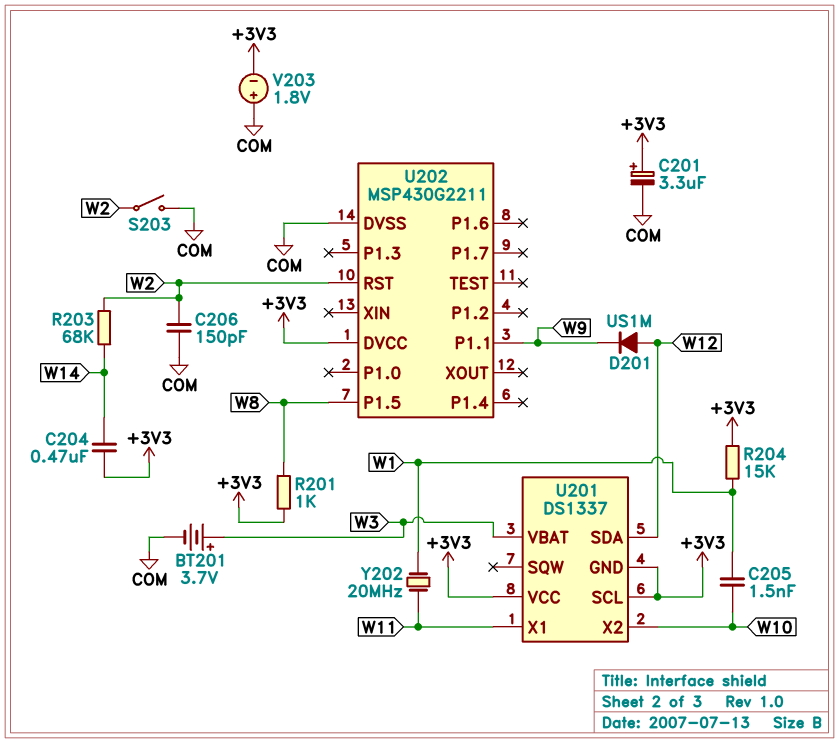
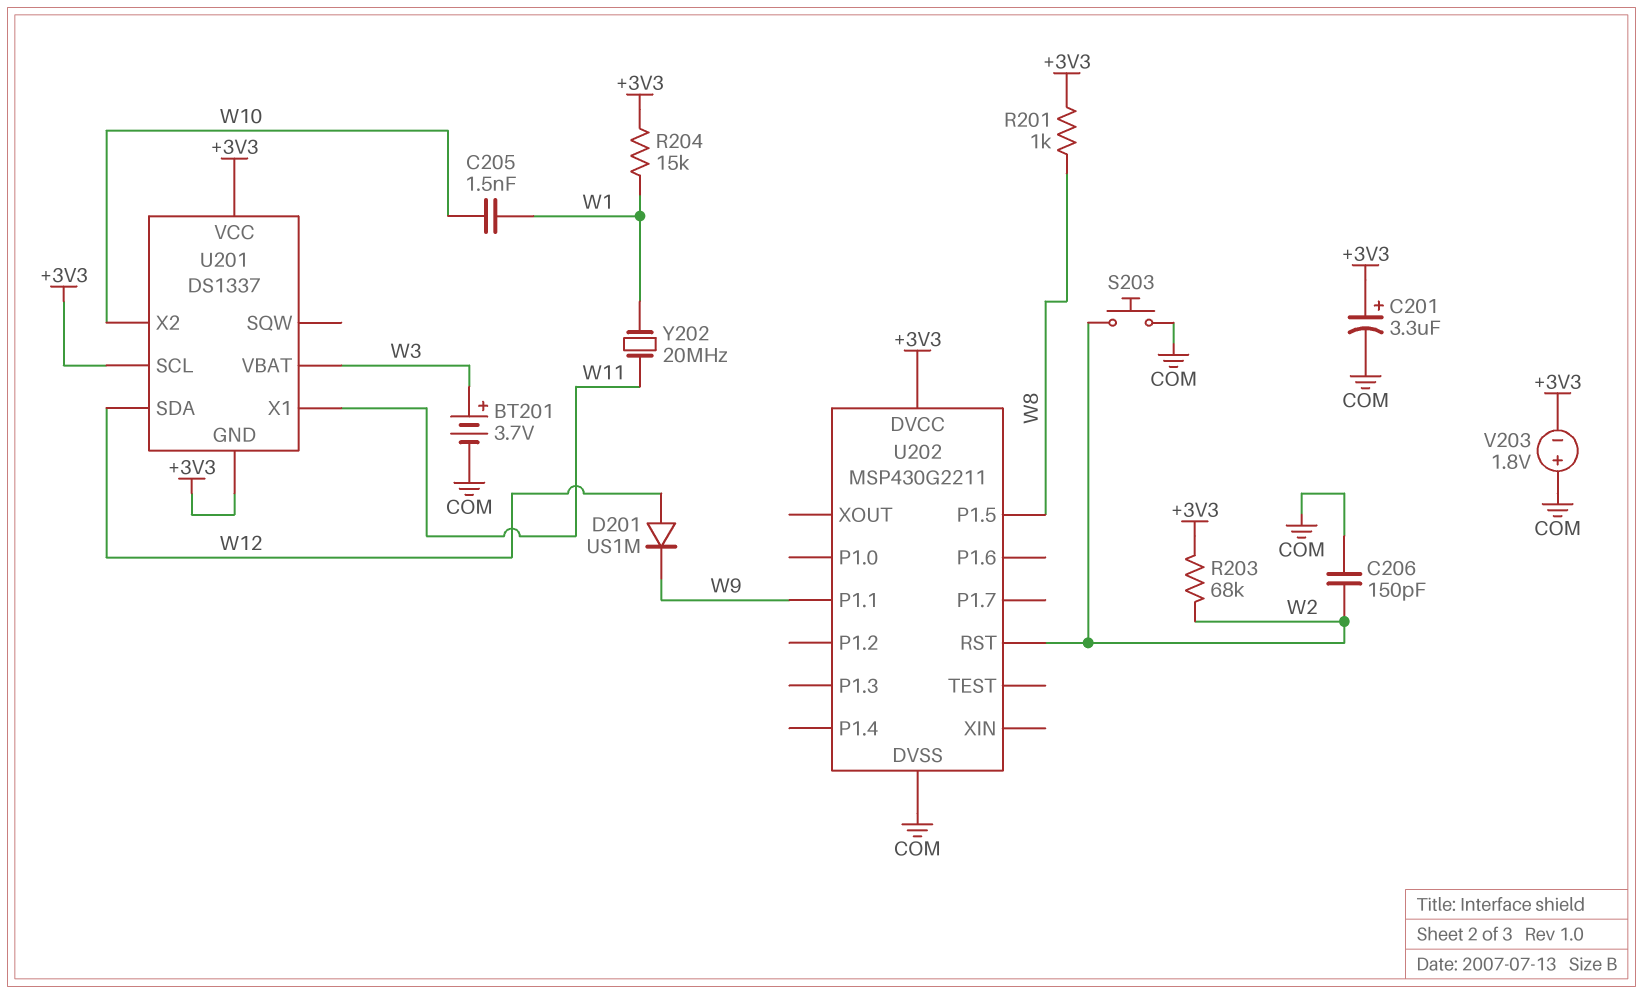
C204: 470nF (+3V3, W14) -> none
R203: 68k (W2, W14) -> 68k (+3V3, W2)
S203: switch (COM, W2) -> button (COM, W2)

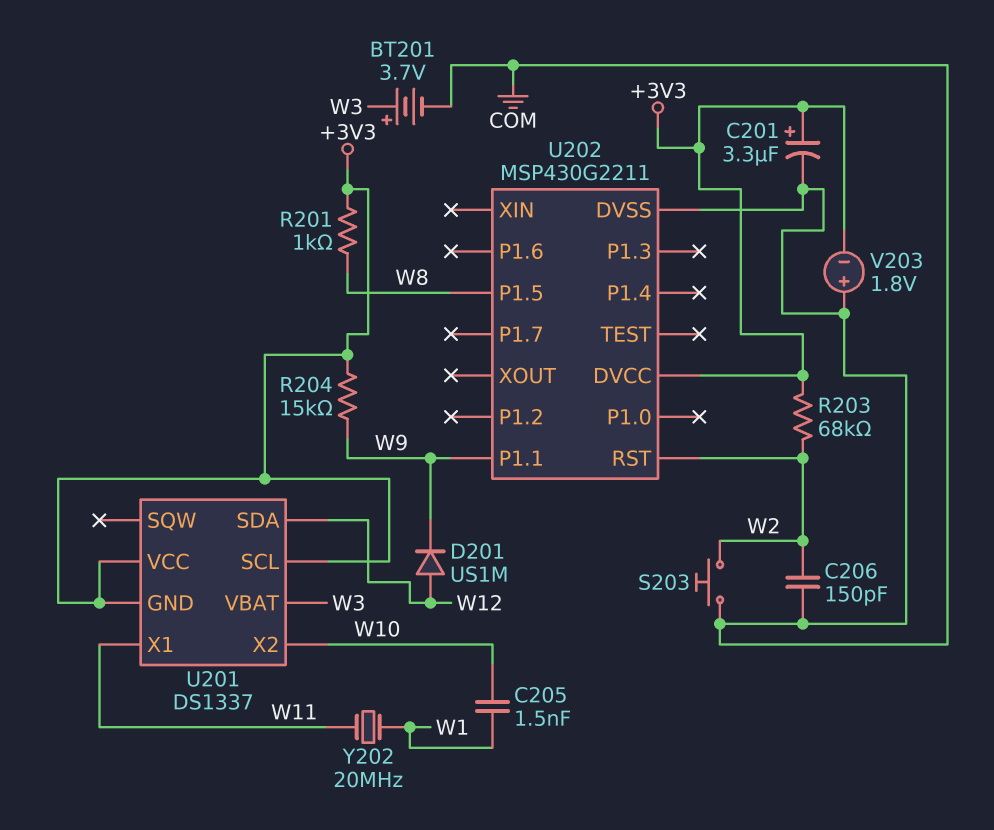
R204: 15k (+3V3, W1) -> 15k (+3V3, W9)

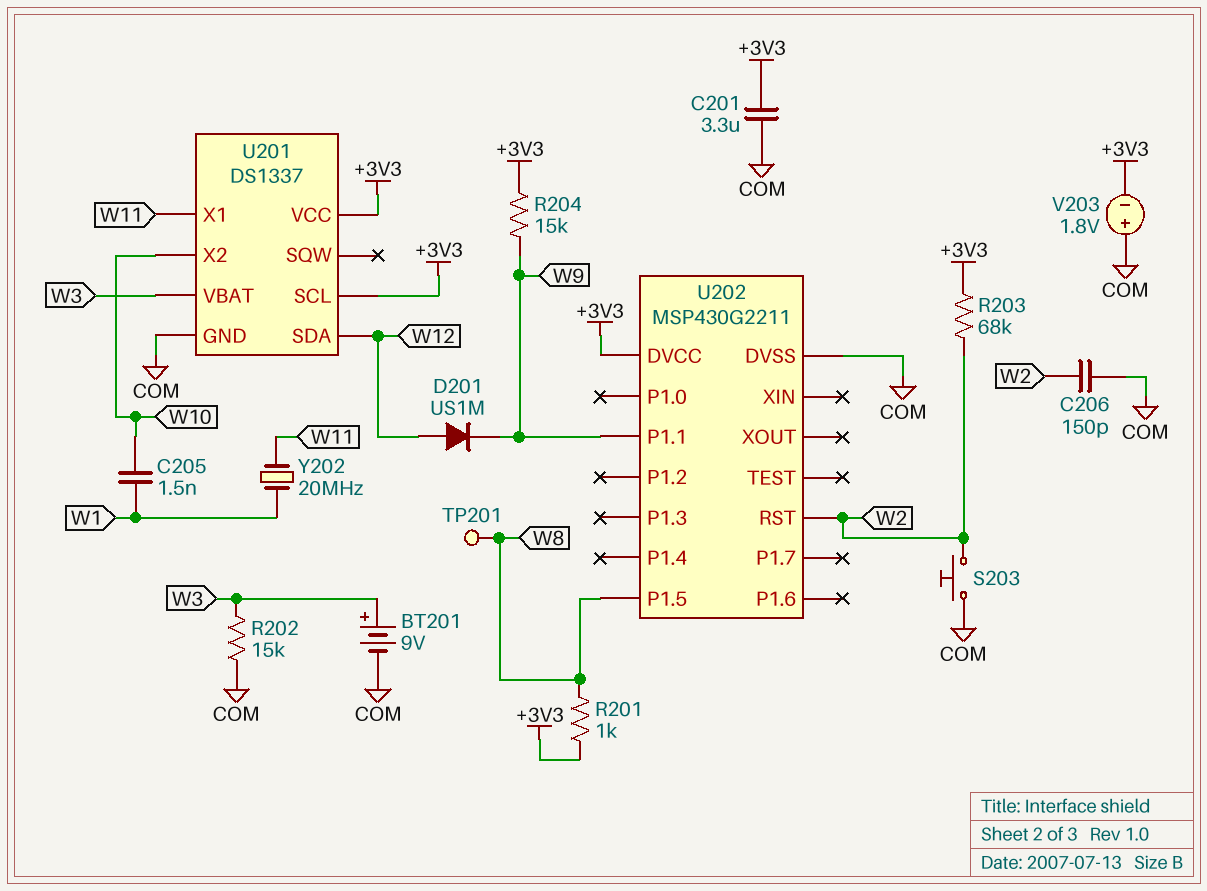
BT201: 3.7V (plus W3, minus COM) -> 9V (plus W3, minus COM)
C201: 3.3uF (plus +3V3, minus COM) -> 3.3uF (+3V3, COM)
R202: none -> 15k (COM, W3)
TP201: none -> test point (W8)
U201 pin GND: +3V3 -> COM

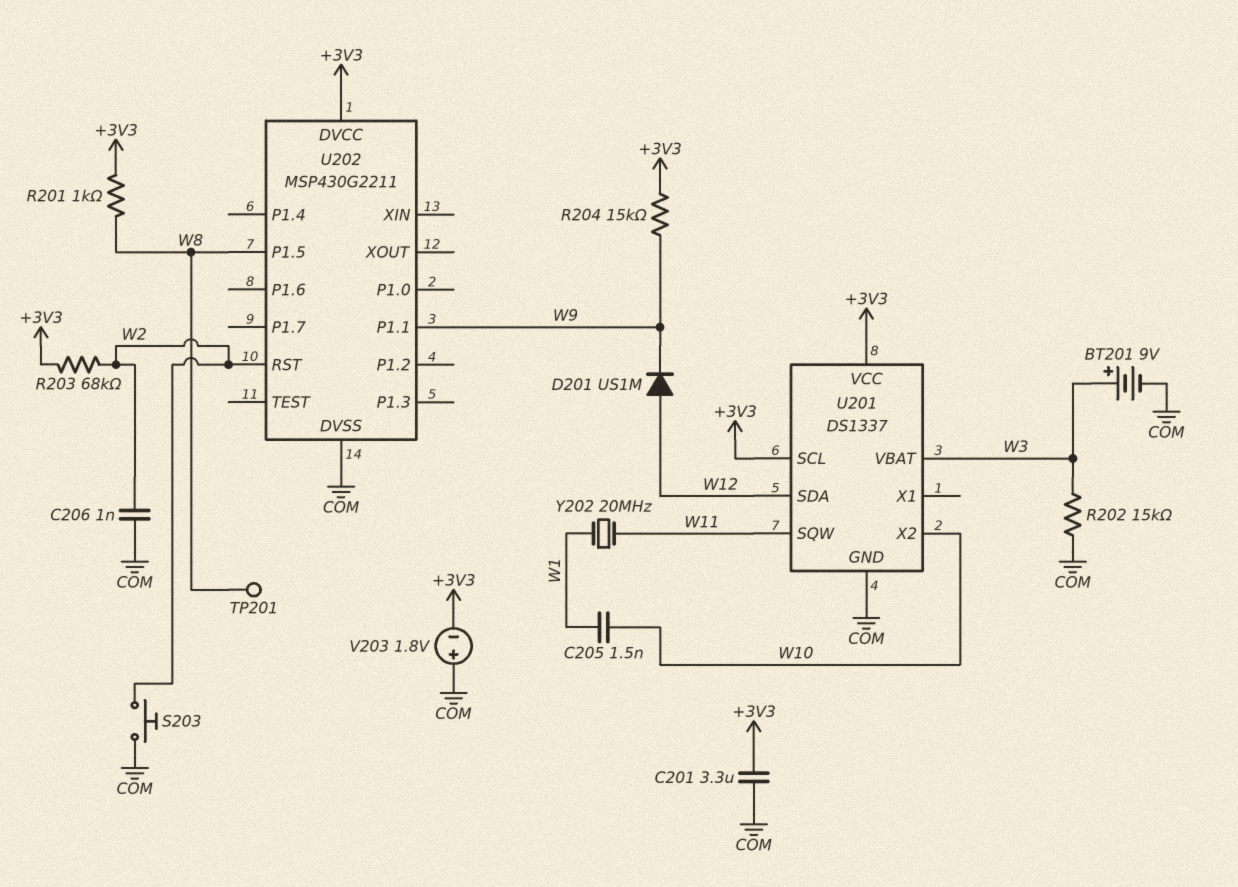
C206: 150pF (COM, W2) -> 1nF (COM, W2)
U201 pin SQW: none -> W11
U201 pin X1: W11 -> none

